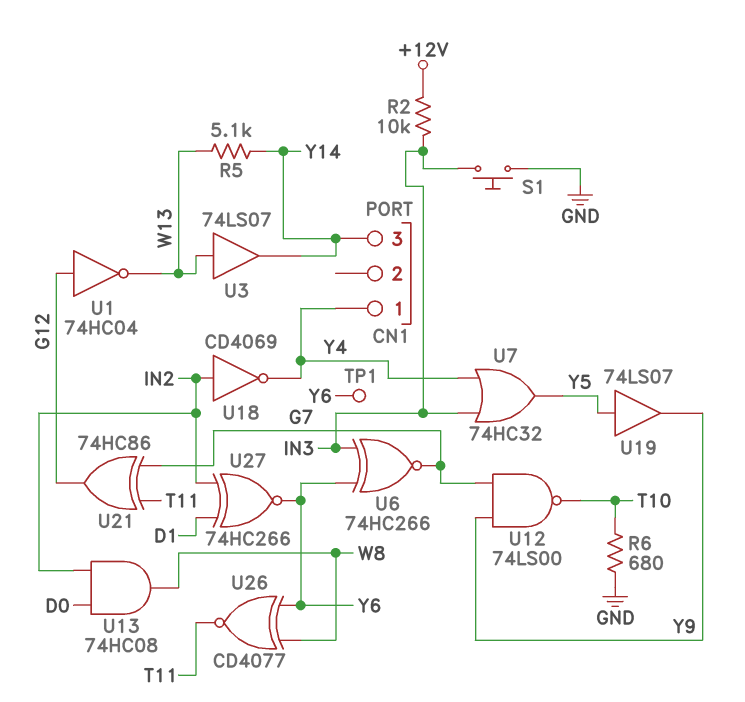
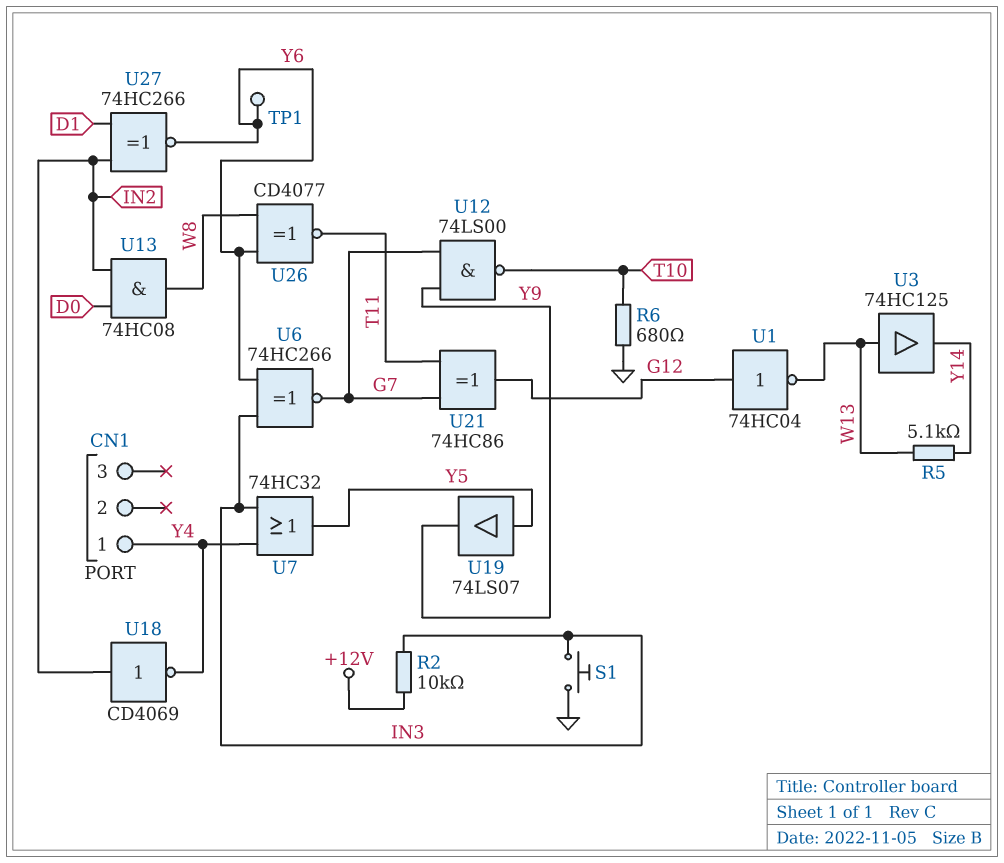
CN1 pin 3: Y14 -> none
U3: buffer 74LS07 (in W13, out Y14) -> buffer 74HC125 (in W13, out Y14)

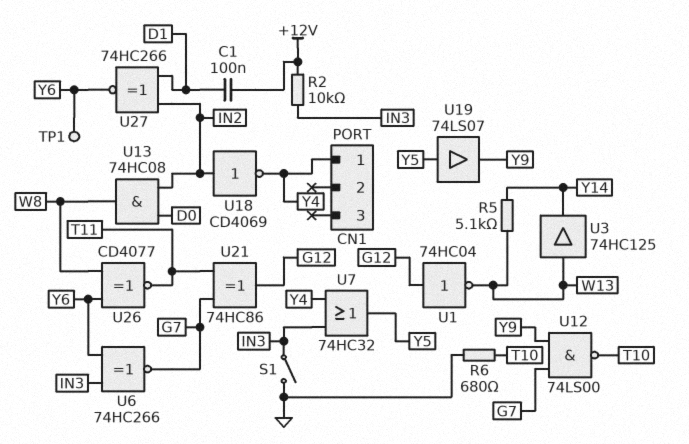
C1: none -> 100nF (+12V, D1)
S1: button (GND, IN3) -> switch (GND, IN3)

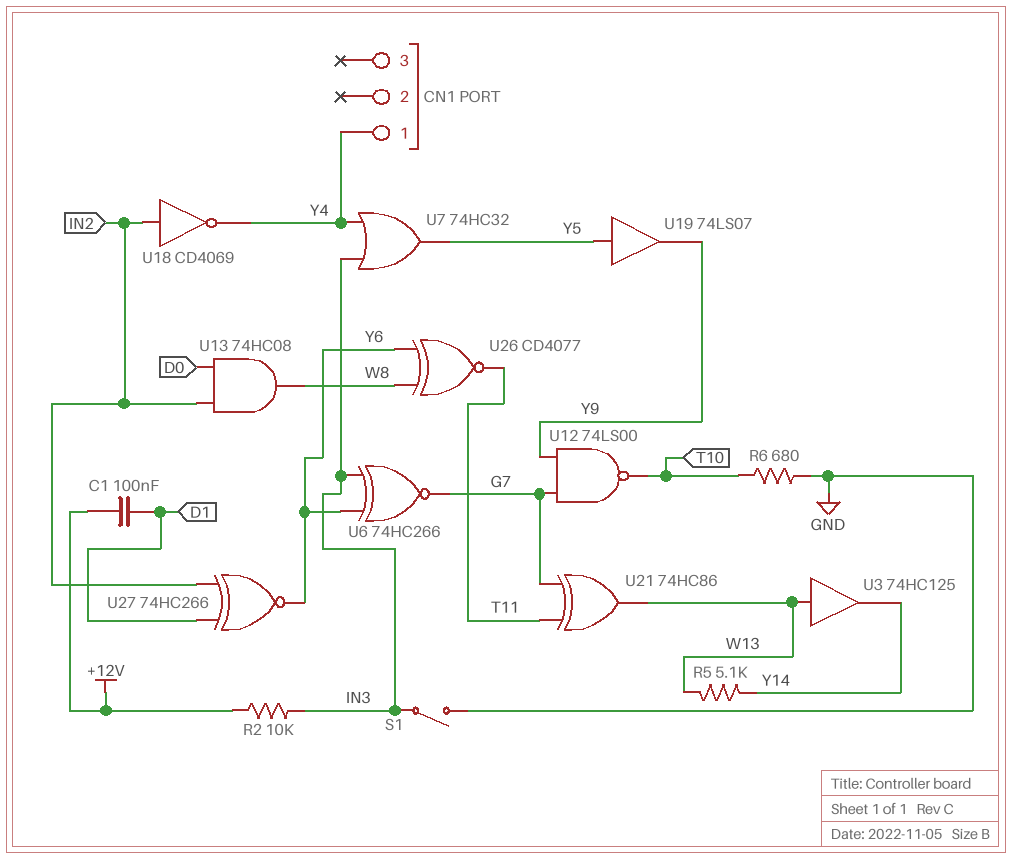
TP1: test point (Y6) -> none
U1: NOT 74HC04 (in G12, out W13) -> none
U21: XOR 74HC86 (in G7, in T11, out G12) -> XOR 74HC86 (in G7, in T11, out W13)

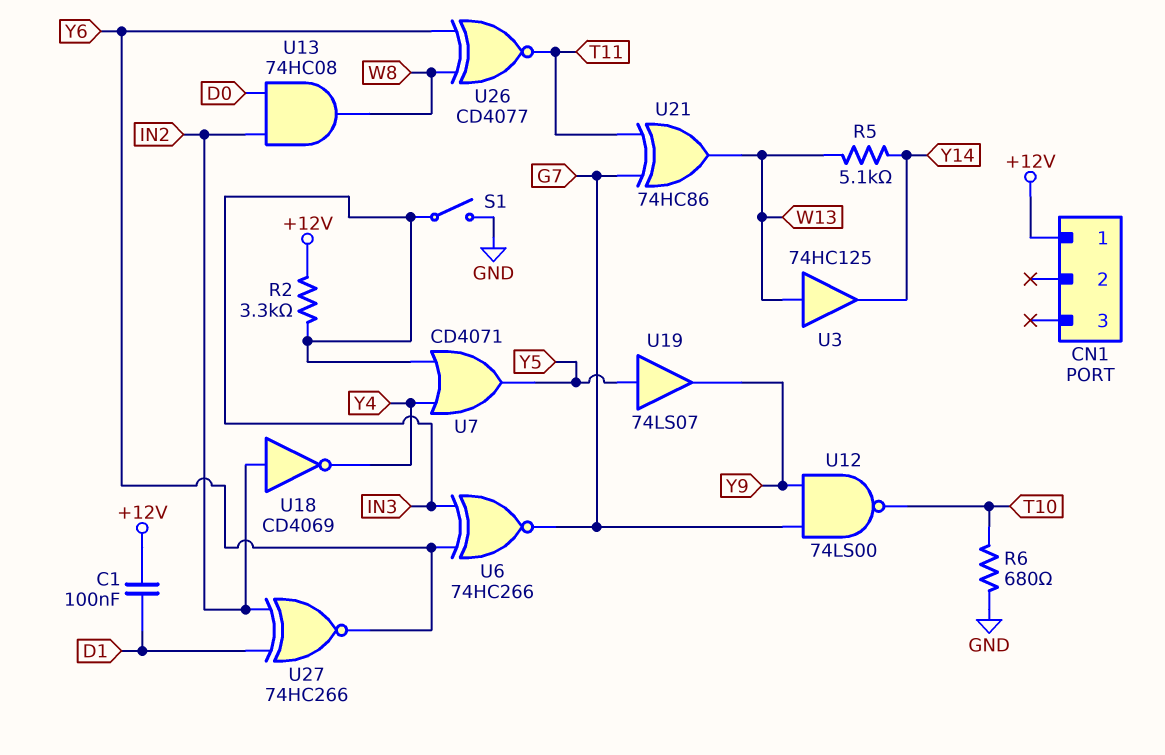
CN1 pin 1: Y4 -> +12V
R2: 10k (+12V, IN3) -> 3.3k (+12V, IN3)
U7: OR 74HC32 (in IN3, in Y4, out Y5) -> OR CD4071 (in IN3, in Y4, out Y5)

